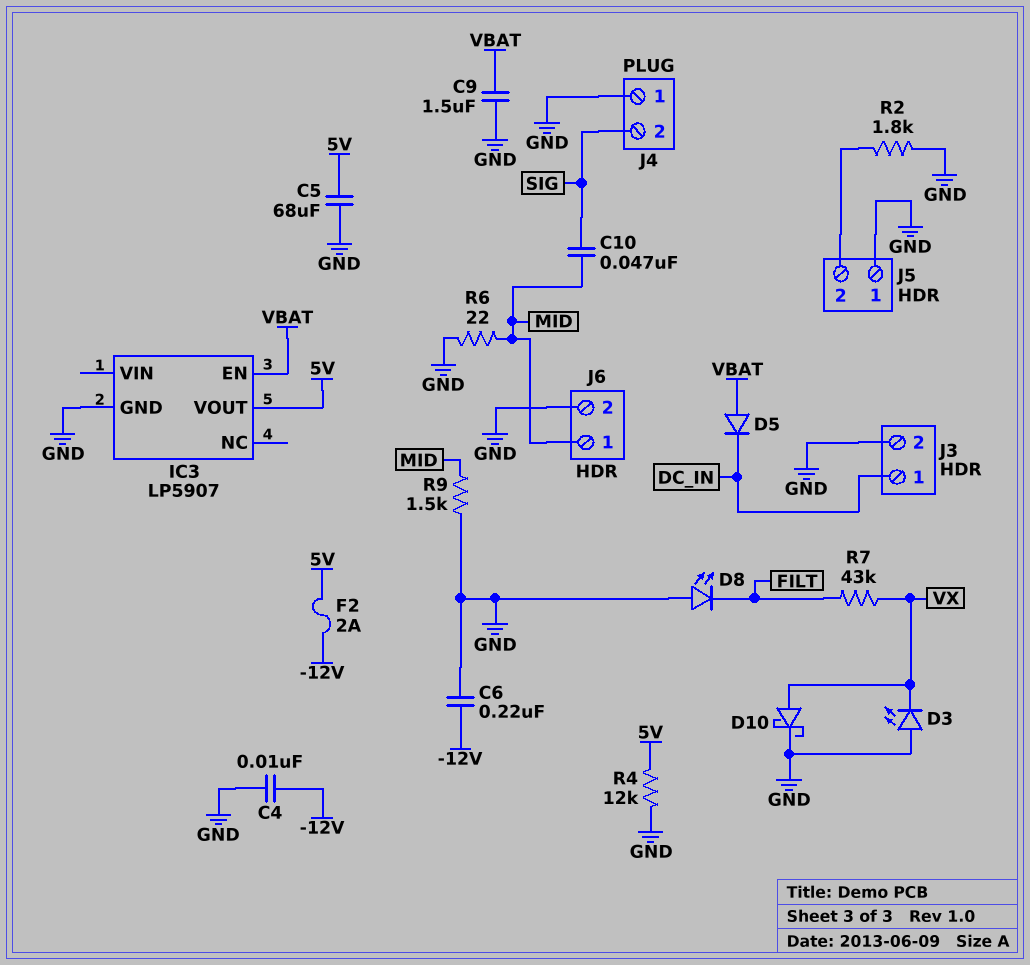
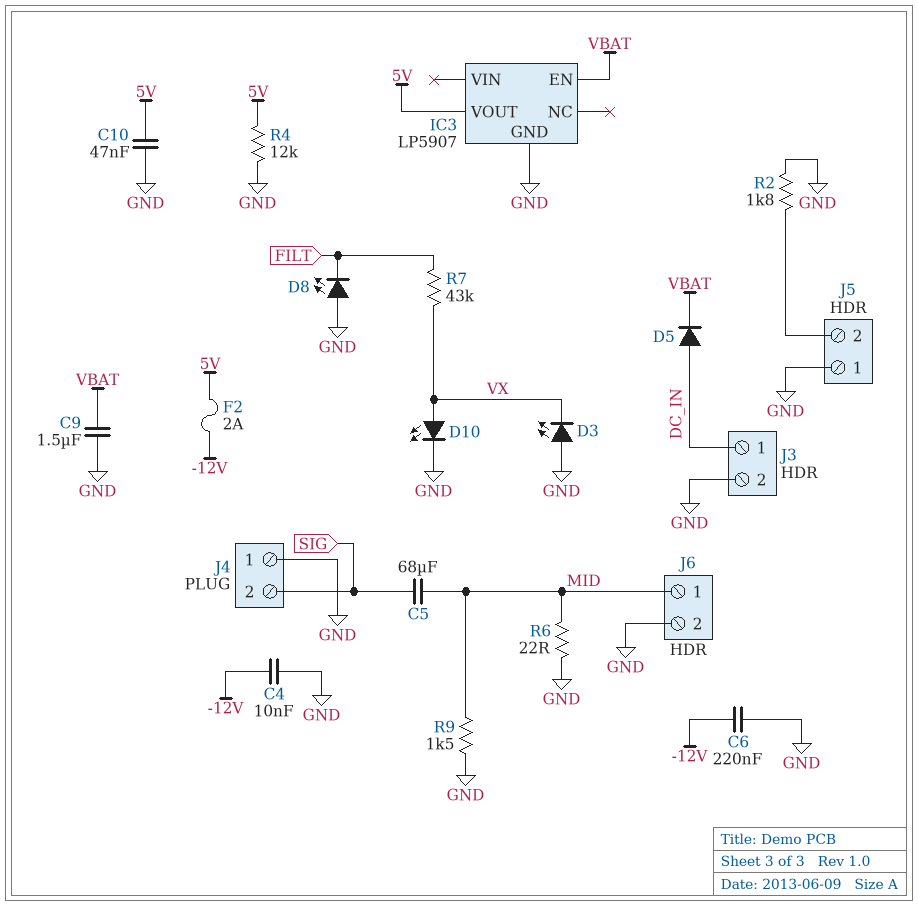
C5: 68uF (5V, GND) -> 68uF (MID, SIG)
C10: 47nF (MID, SIG) -> 47nF (5V, GND)
D5: diode (A VBAT, K DC_IN) -> diode (A DC_IN, K VBAT)
D10: schottky (A VX, K GND) -> LED (A VX, K GND)

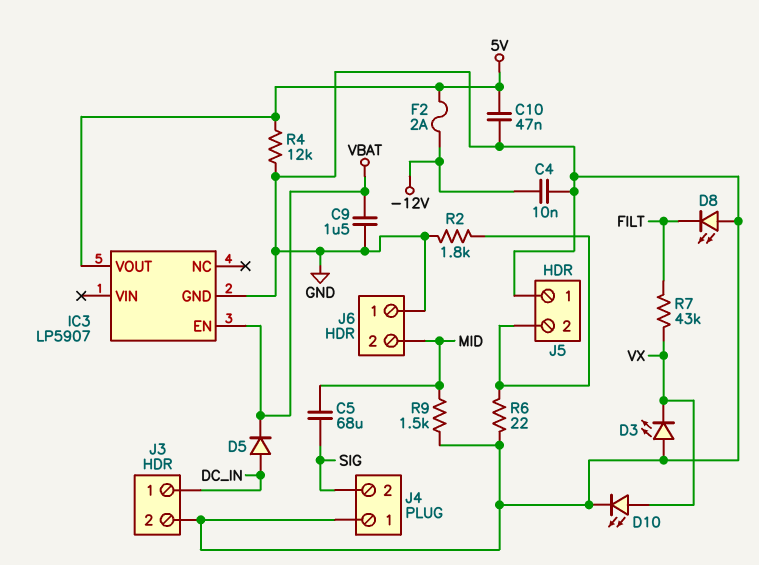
C6: 220nF (-12V, GND) -> none
J6 pin 1: MID -> GND
J6 pin 2: GND -> MID
R6: 22 (GND, MID) -> 22 (GND, J5/2)

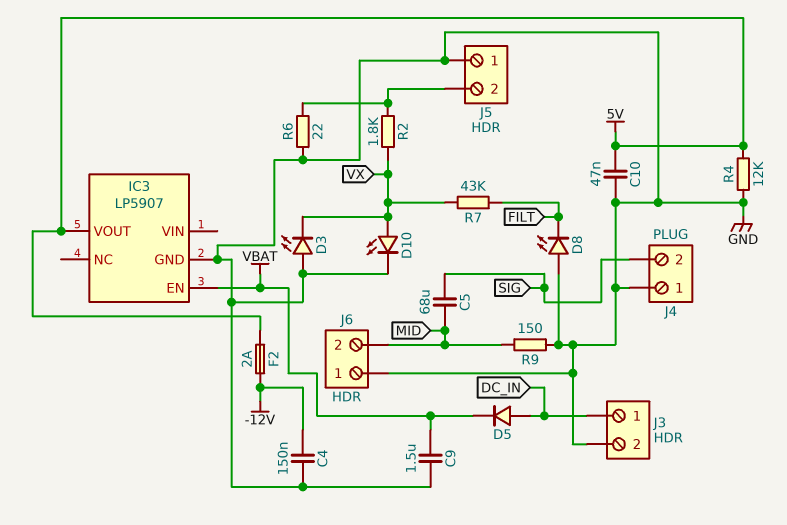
C4: 10nF (-12V, GND) -> 150nF (-12V, GND)
R2: 1.8k (GND, J5/2) -> 1.8k (J5/2, VX)
R9: 1.5k (GND, MID) -> 150 (GND, MID)

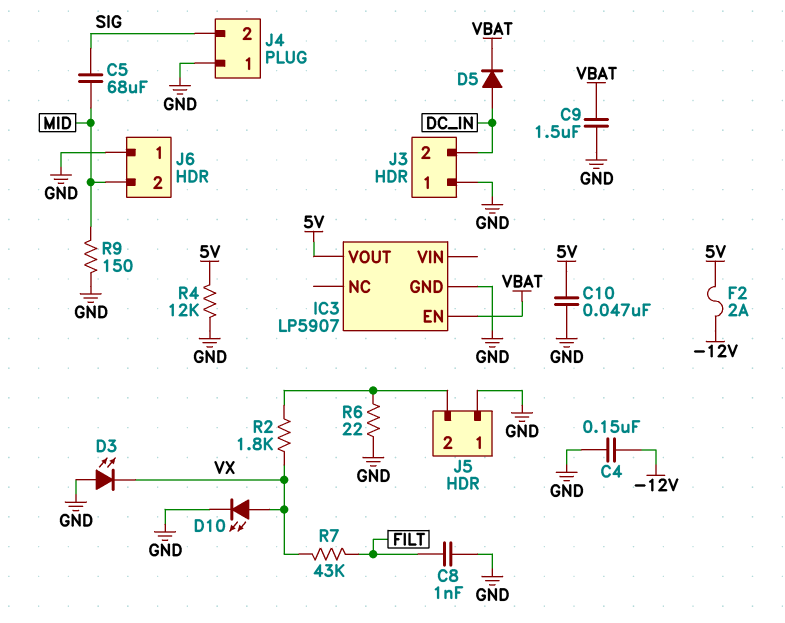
C8: none -> 1nF (FILT, GND)
D8: LED (A GND, K FILT) -> none
J3 pin 1: DC_IN -> GND
J3 pin 2: GND -> DC_IN

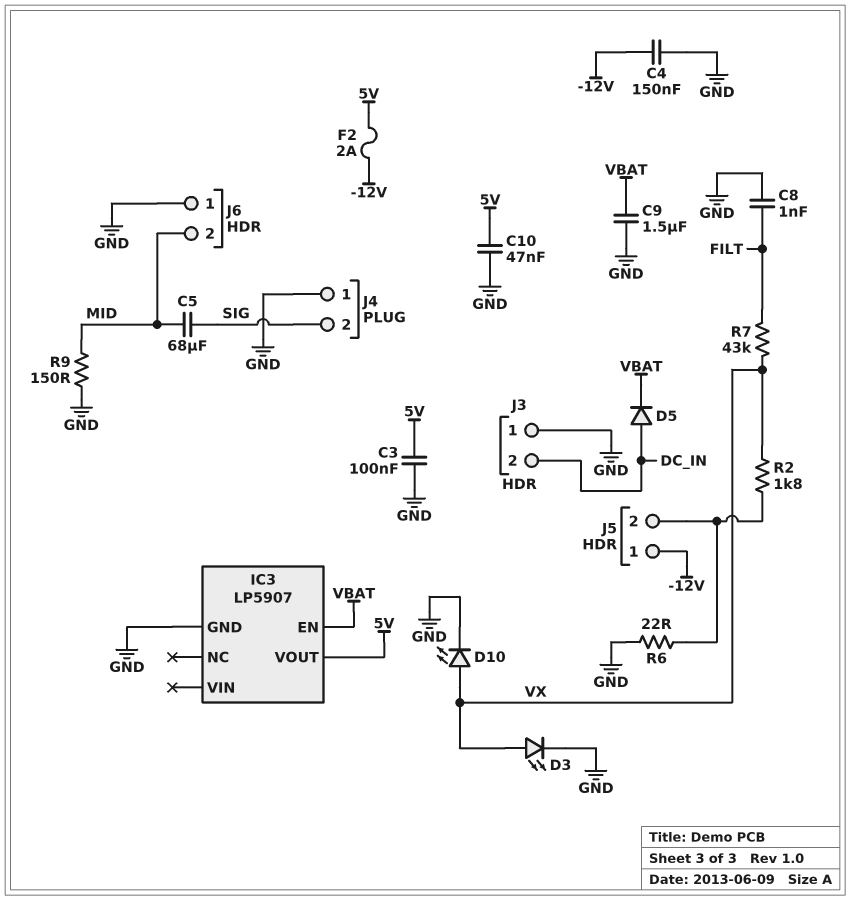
C3: none -> 100nF (5V, GND)
D3: LED (A GND, K VX) -> LED (A VX, K GND)
J5 pin 1: GND -> -12V
R4: 12k (5V, GND) -> none

